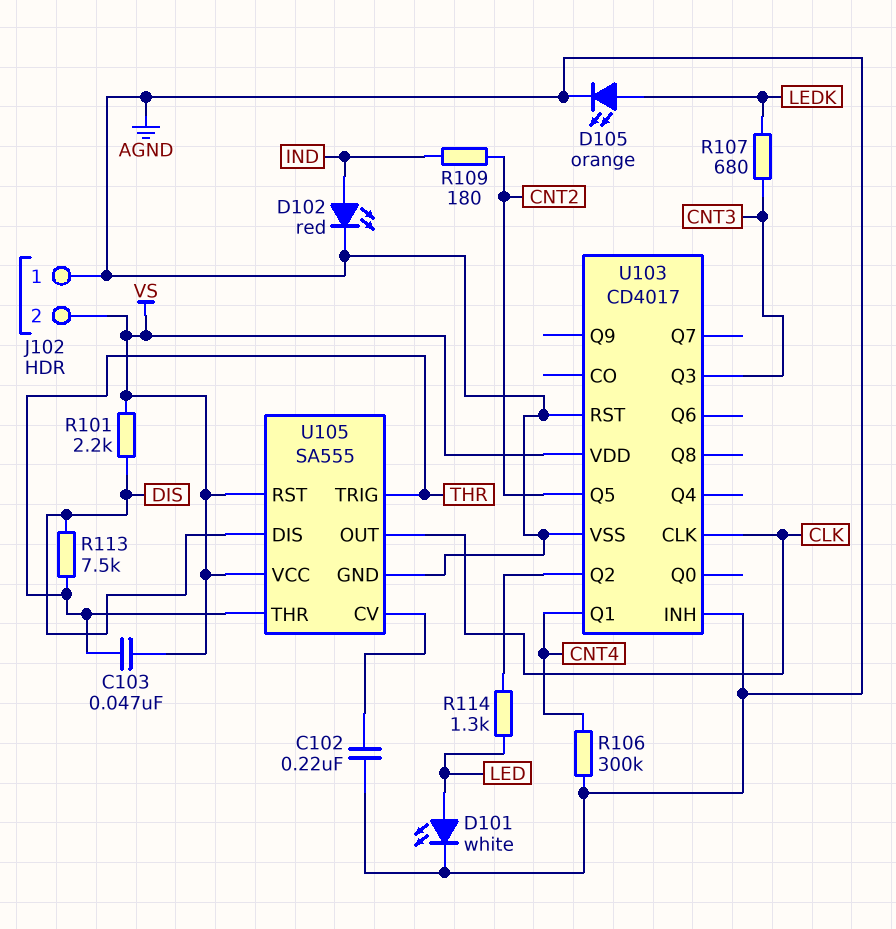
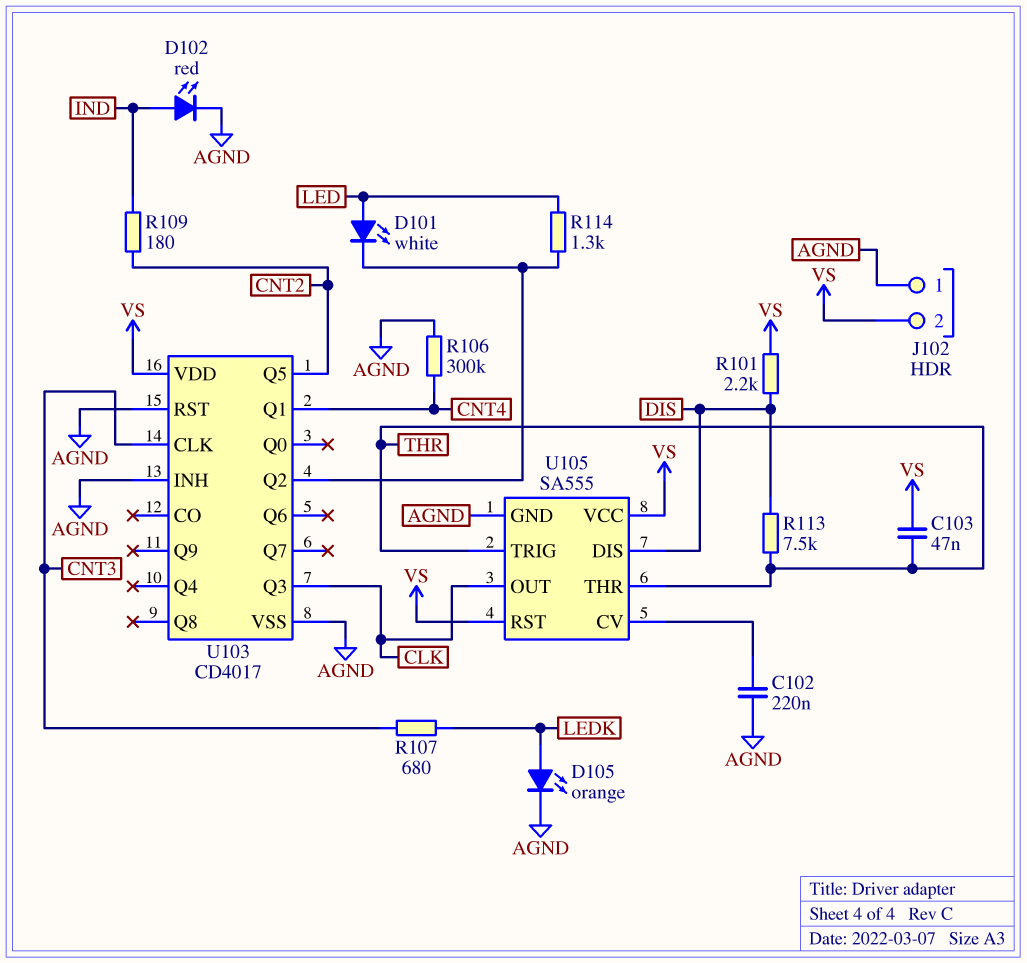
D101: LED white (A LED, K AGND) -> LED white (A LED, K U103/Q2)
U103 pin CLK: CLK -> CNT3
U103 pin Q3: CNT3 -> CLK

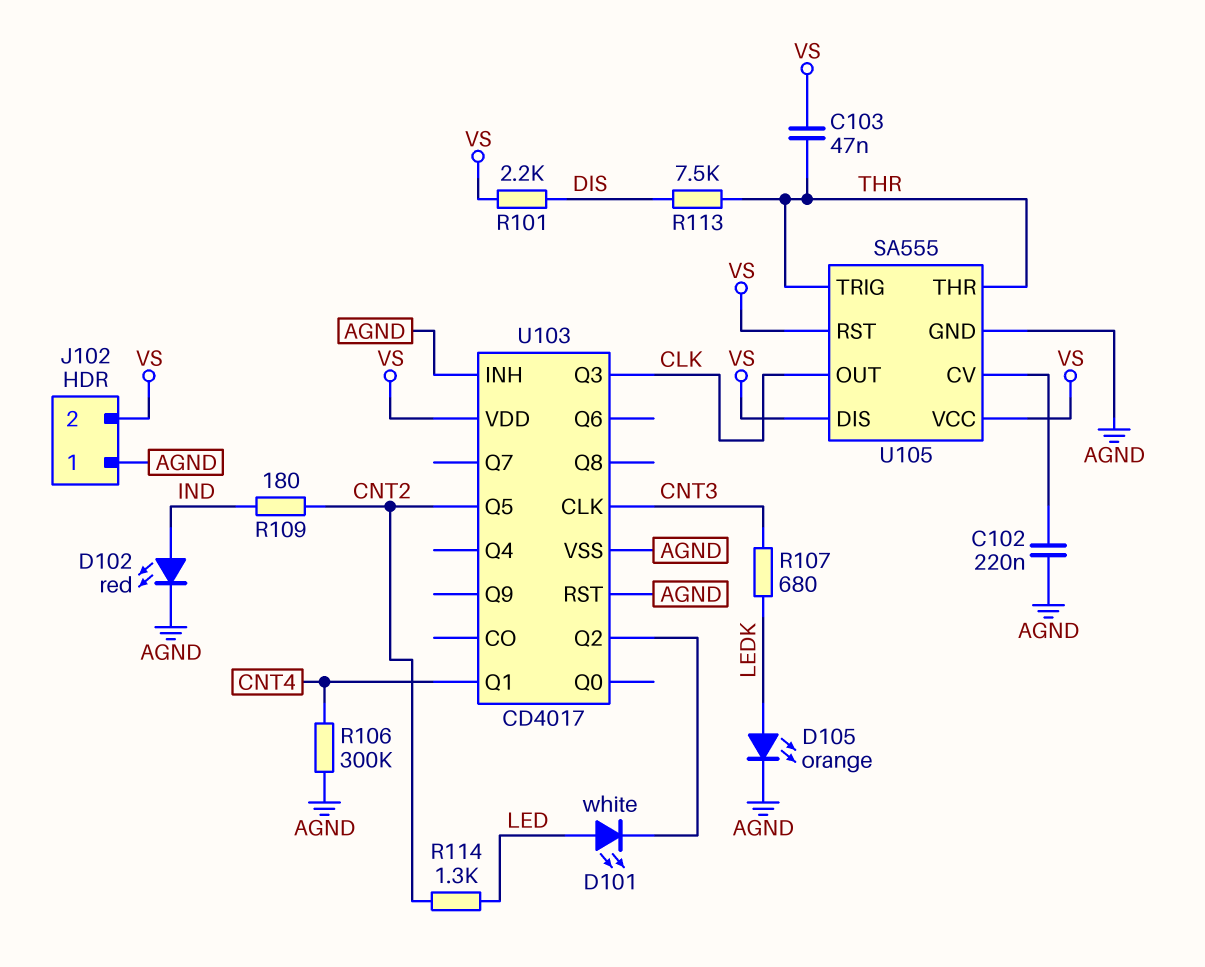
R114: 1.3k (LED, U103/Q2) -> 1.3k (CNT2, LED)
U105 pin DIS: DIS -> VS

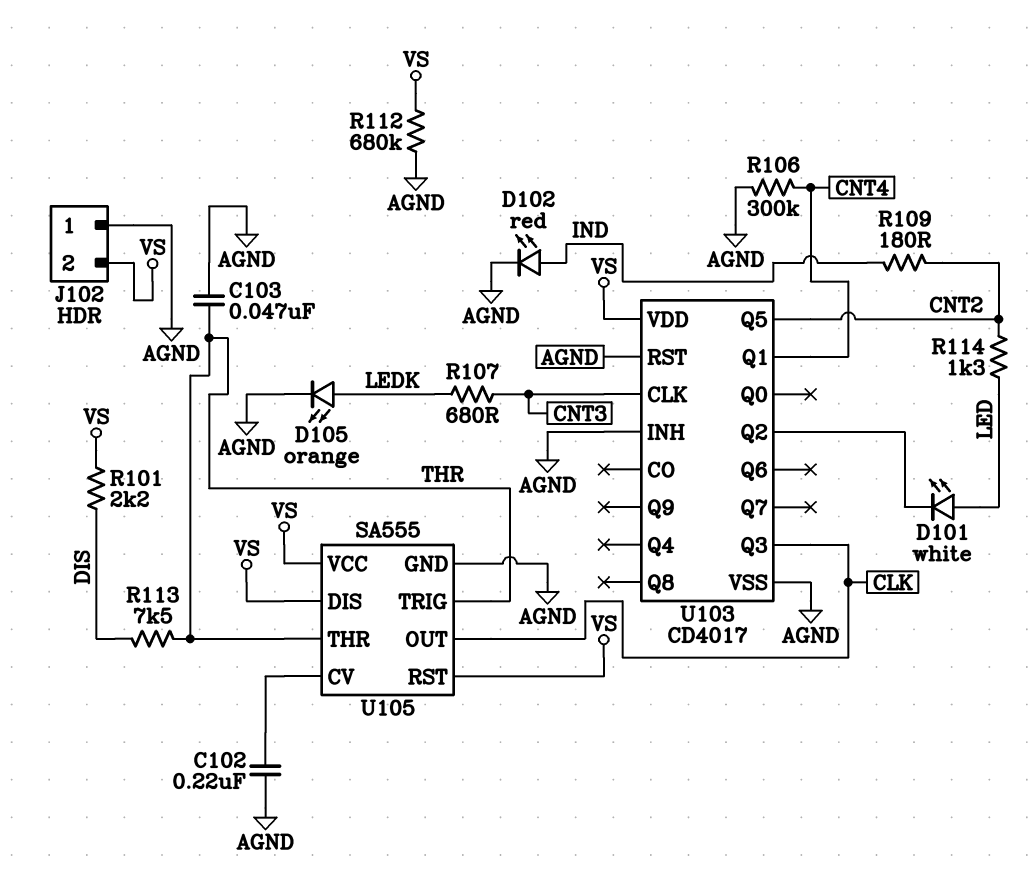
C103: 47nF (THR, VS) -> 47nF (AGND, THR)
R112: none -> 680k (AGND, VS)

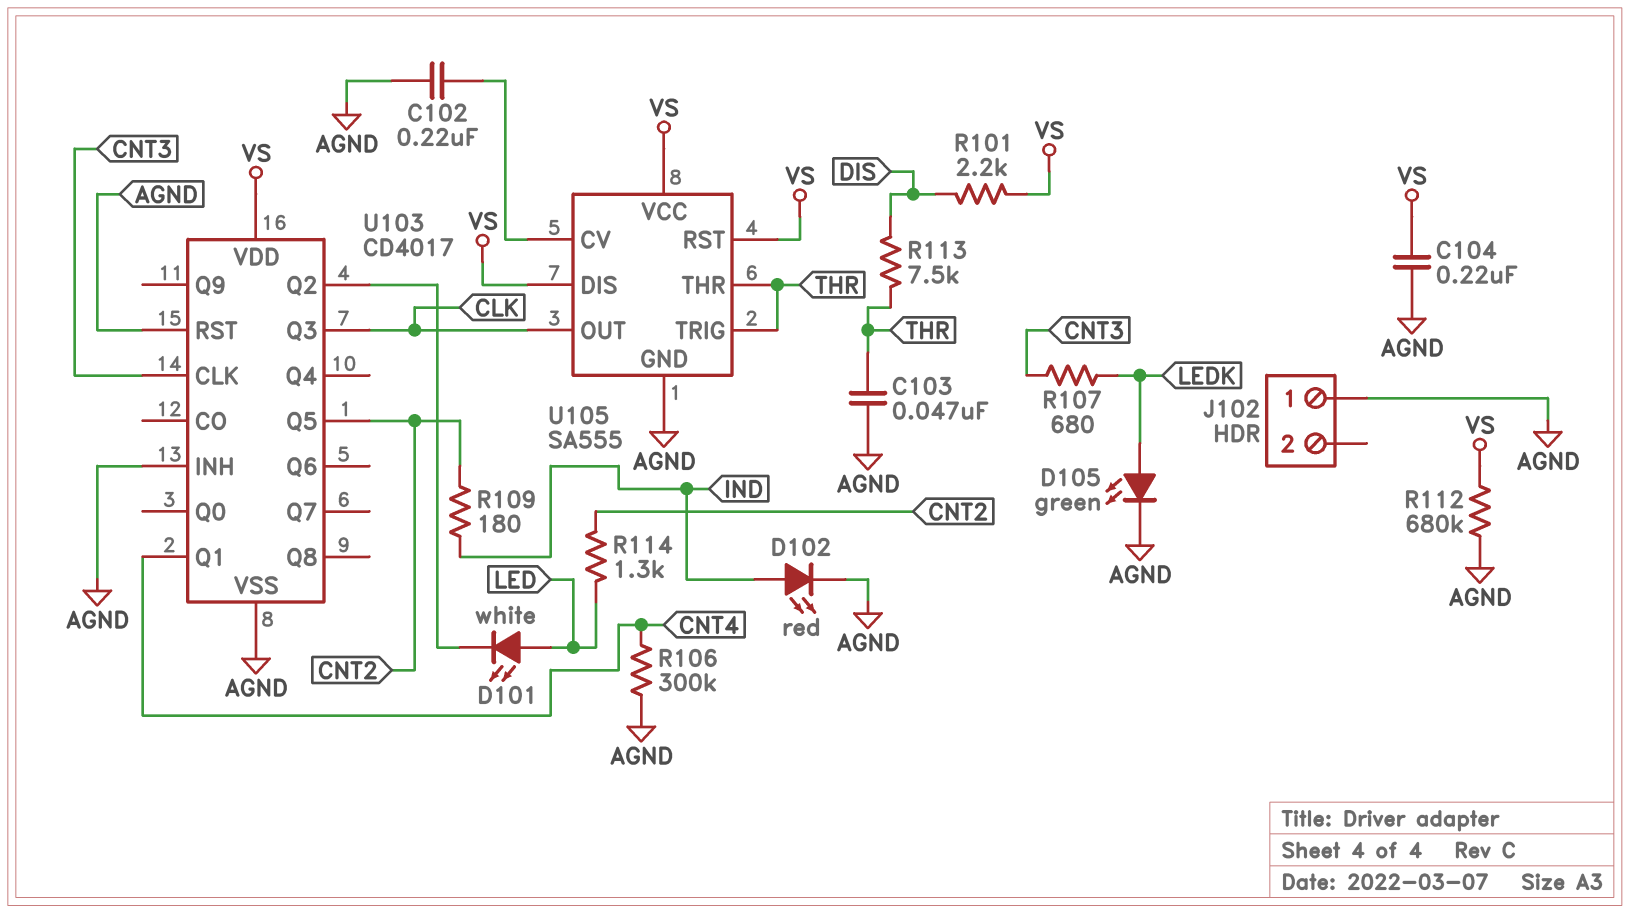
C104: none -> 220nF (AGND, VS)
D105: LED orange (A LEDK, K AGND) -> LED green (A LEDK, K AGND)
J102 pin 2: VS -> none

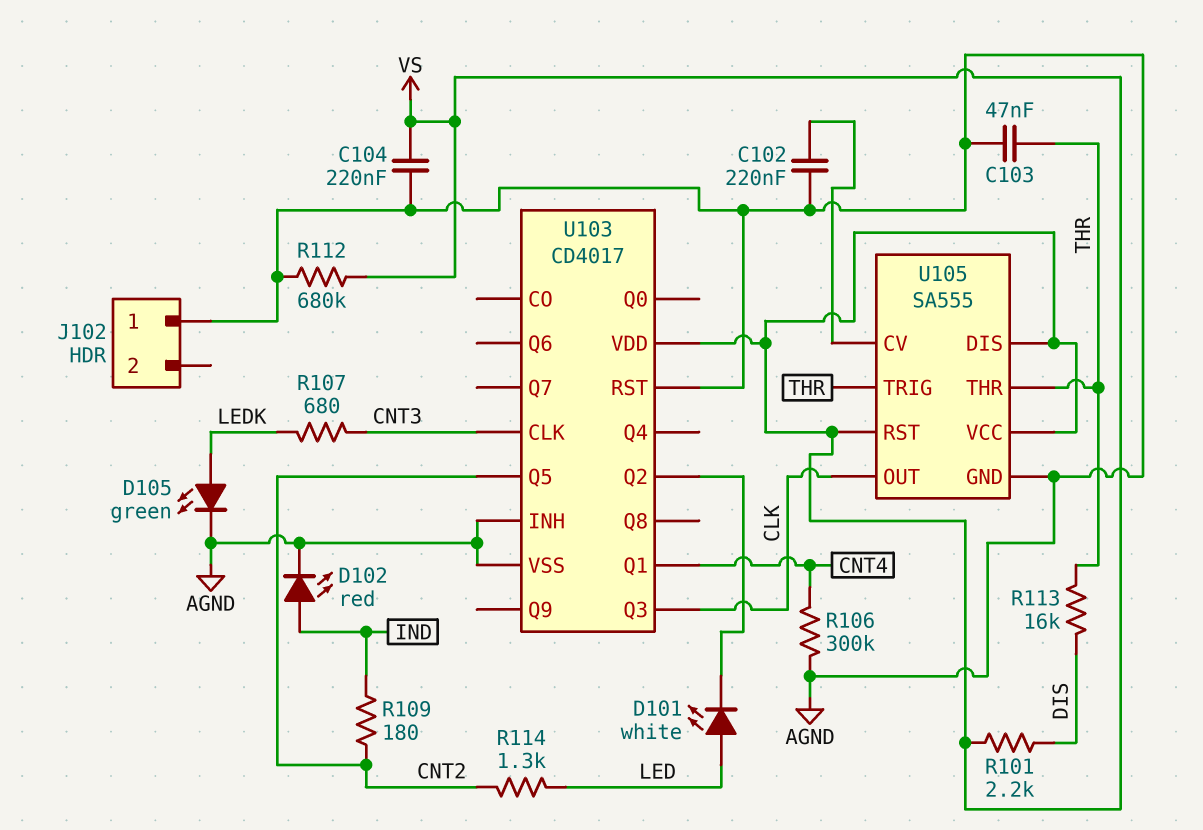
R113: 7.5k (DIS, THR) -> 16k (DIS, THR)

